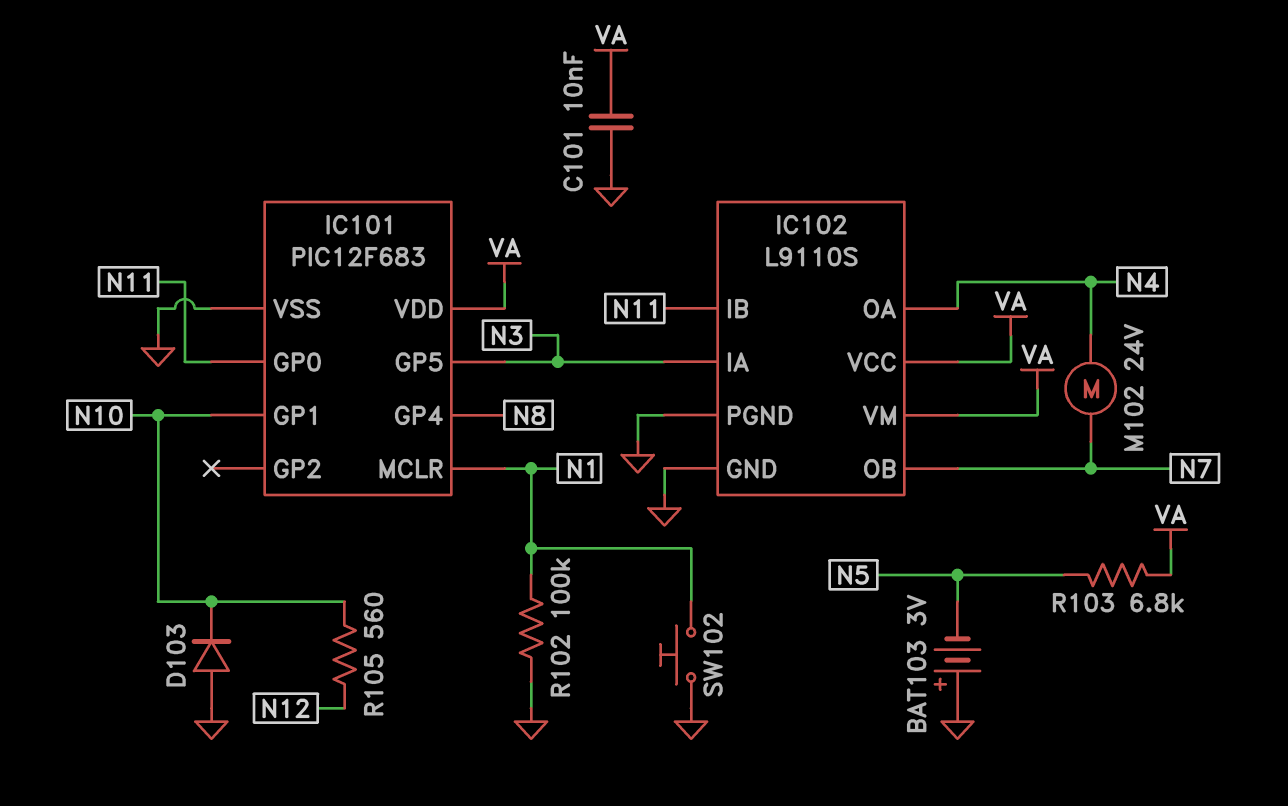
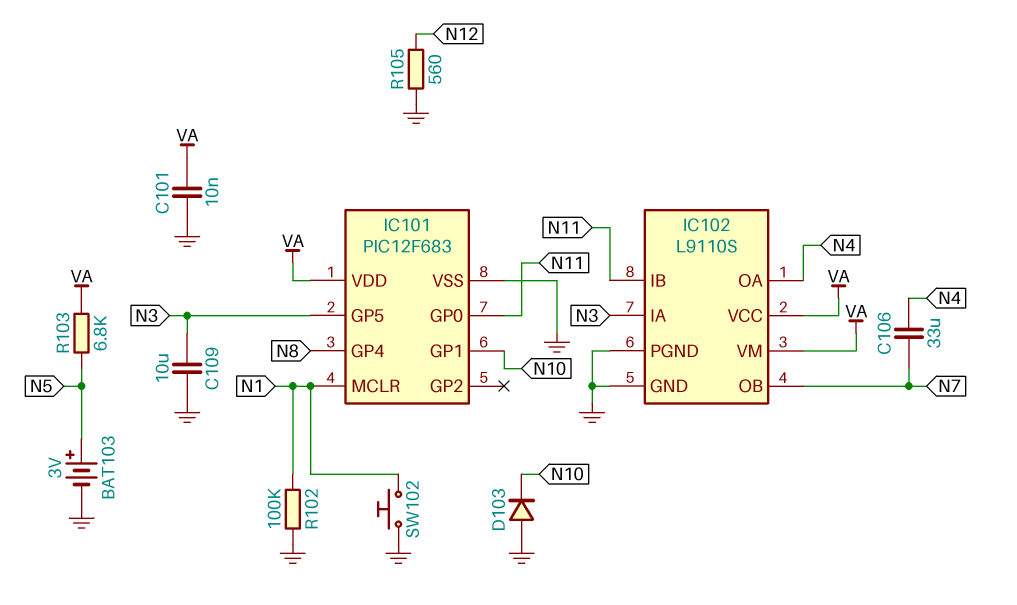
BAT103: 3V (plus GND, minus N5) -> 3V (plus N5, minus GND)
C106: none -> 33uF (N4, N7)
C109: none -> 10uF (GND, N3)
M102: motor 24V (N4, N7) -> none
R105: 560 (N10, N12) -> 560 (GND, N12)

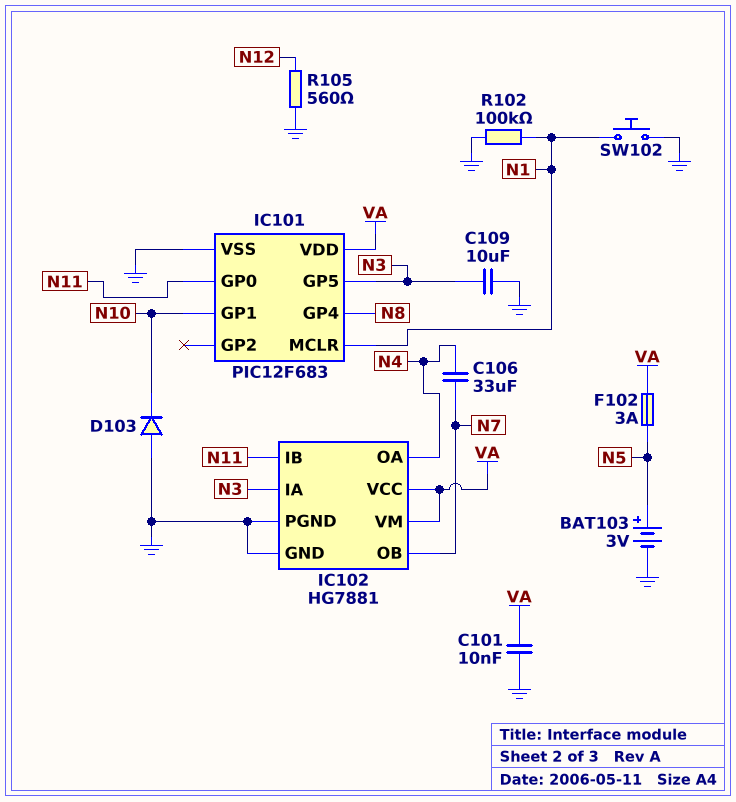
F102: none -> 3A (N5, VA)
IC102: L9110S -> HG7881
R103: 6.8k (N5, VA) -> none

